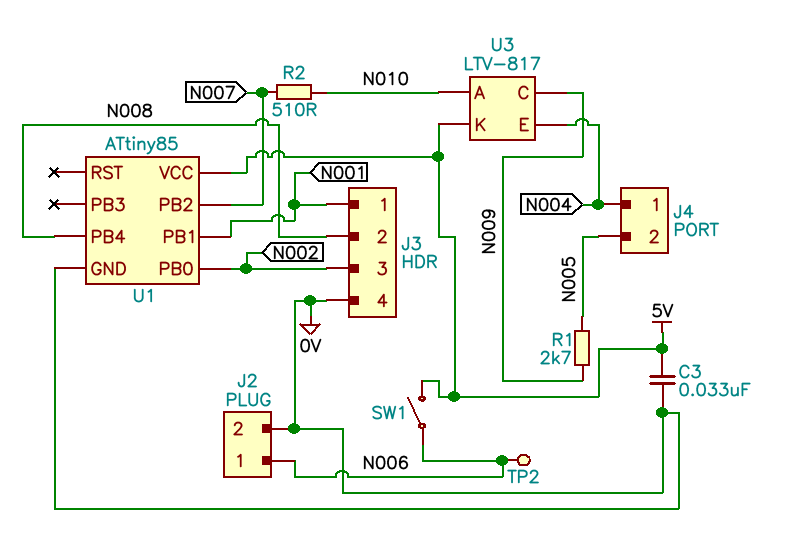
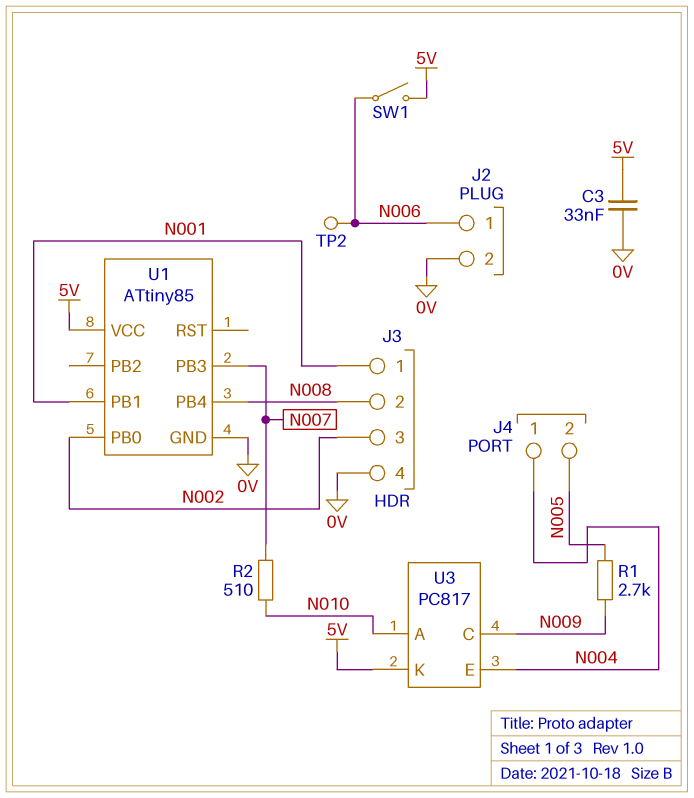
U1 pin PB2: N007 -> none
U1 pin PB3: none -> N007
U3: LTV-817 -> PC817

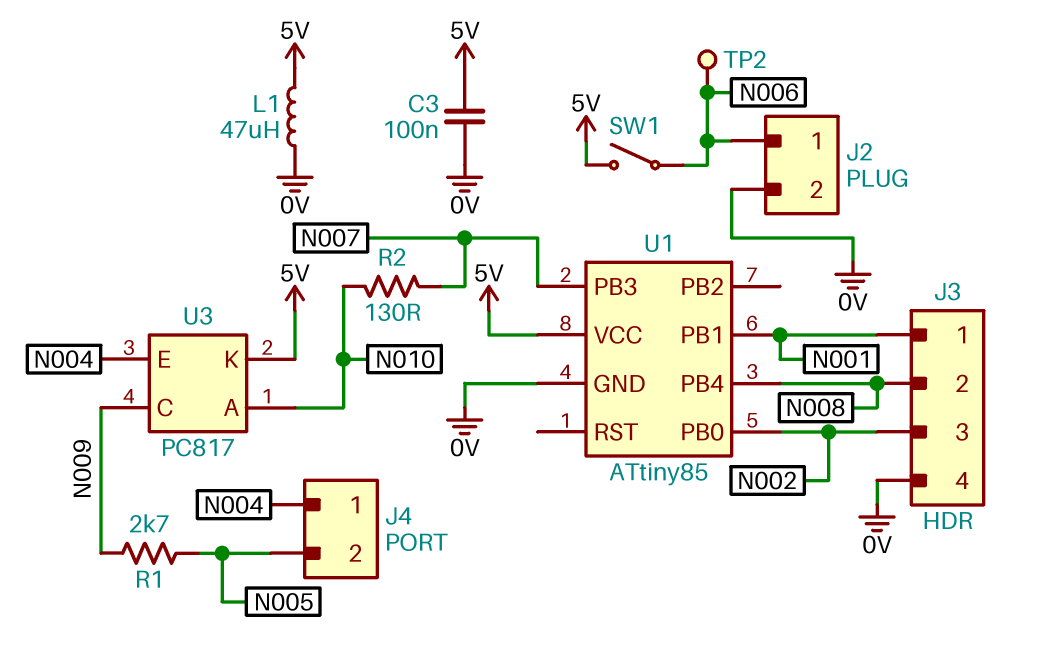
C3: 33nF (0V, 5V) -> 100nF (0V, 5V)
L1: none -> 47uH (0V, 5V)
R2: 510 (N007, N010) -> 130 (N007, N010)

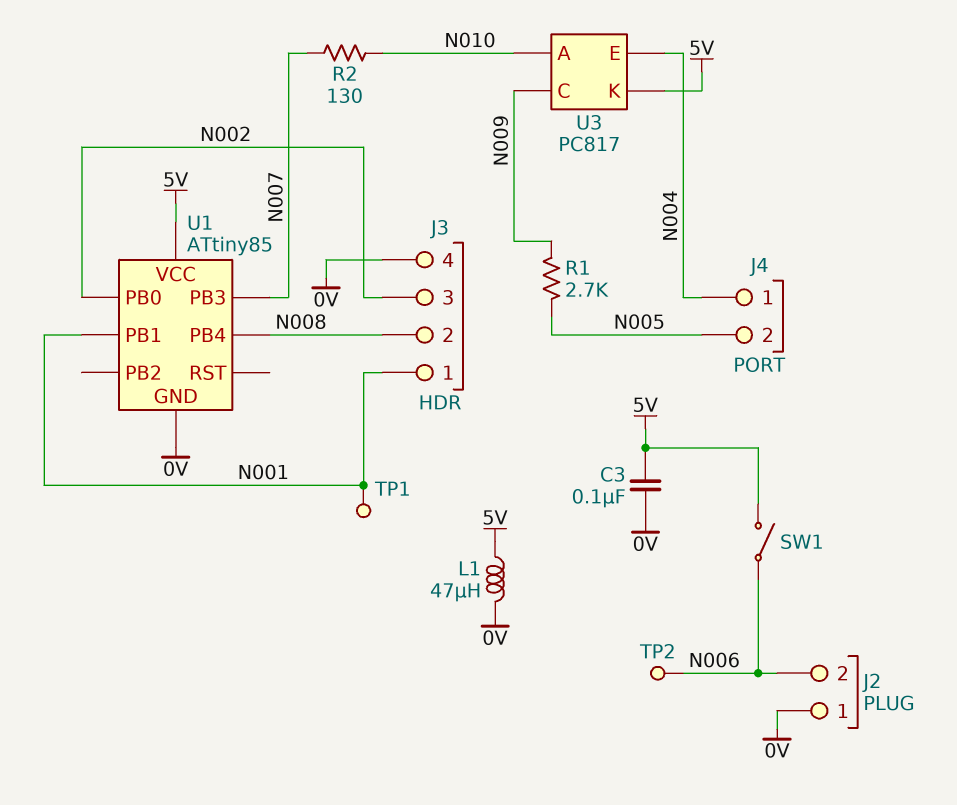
J2 pin 1: N006 -> 0V
J2 pin 2: 0V -> N006
TP1: none -> test point (N001)

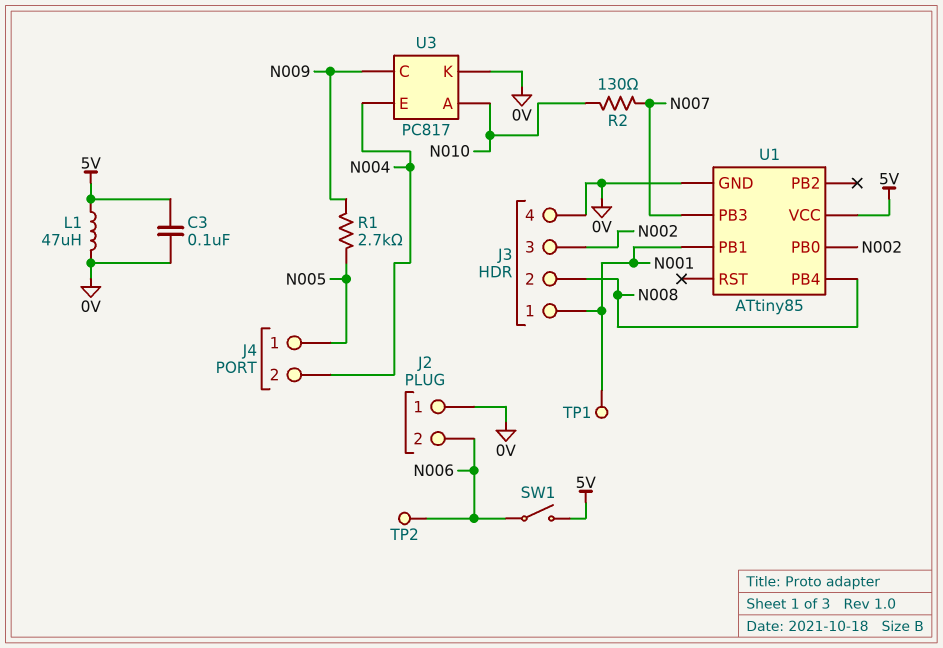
J4 pin 1: N004 -> N005
J4 pin 2: N005 -> N004
U3 pin K: 5V -> 0V

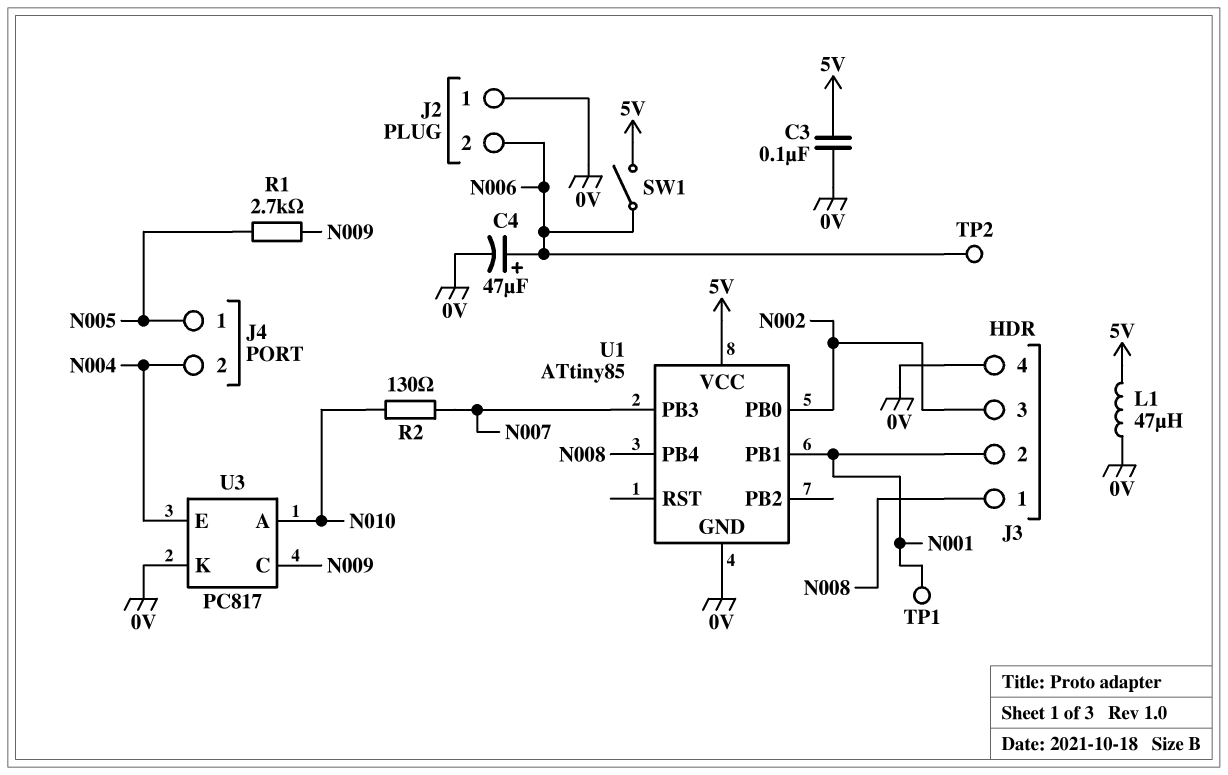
C4: none -> 47uF (plus N006, minus 0V)
J3 pin 1: N001 -> N008
J3 pin 2: N008 -> N001

